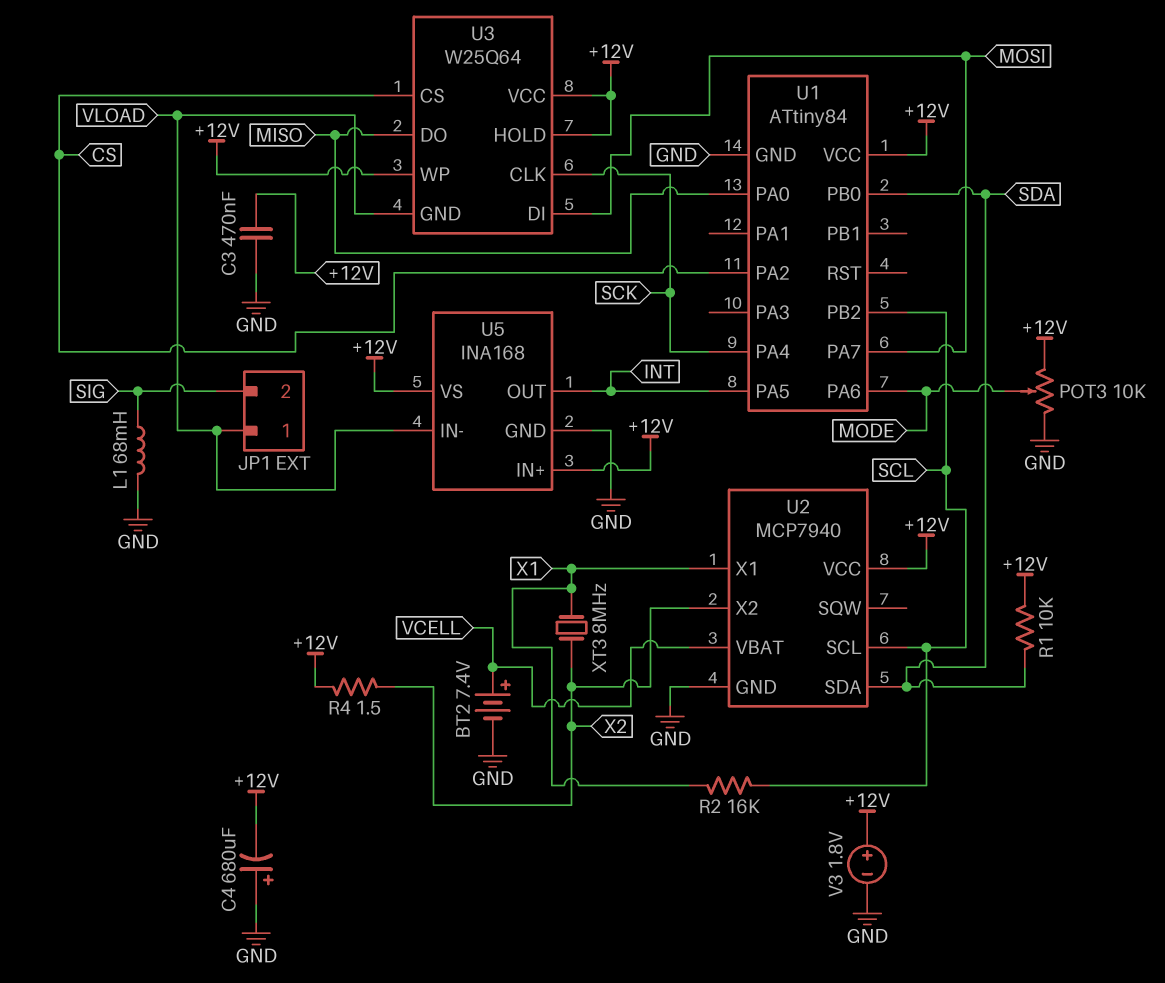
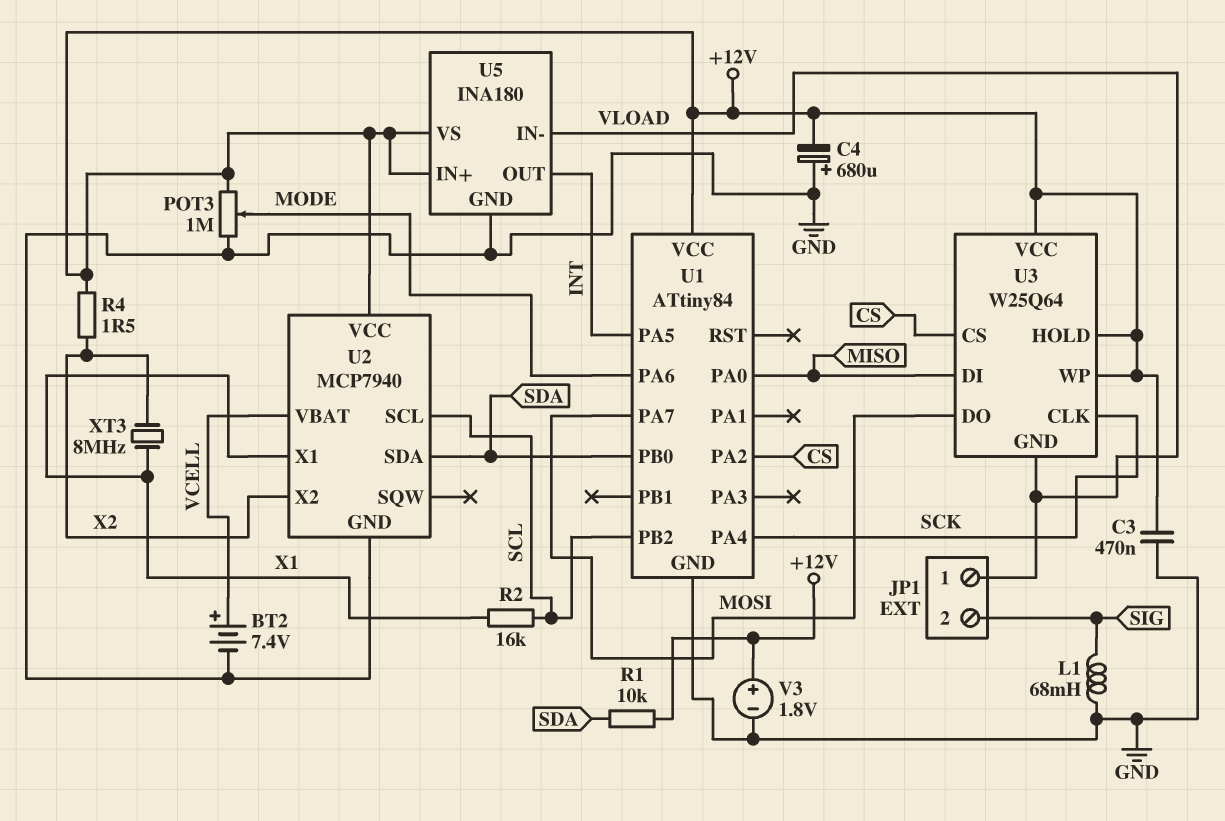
POT3: 10k (+12V, GND, wiper MODE) -> 1M (+12V, GND, wiper MODE)
U3 pin DI: MOSI -> MISO
U3 pin DO: MISO -> MOSI
U5: INA168 -> INA180

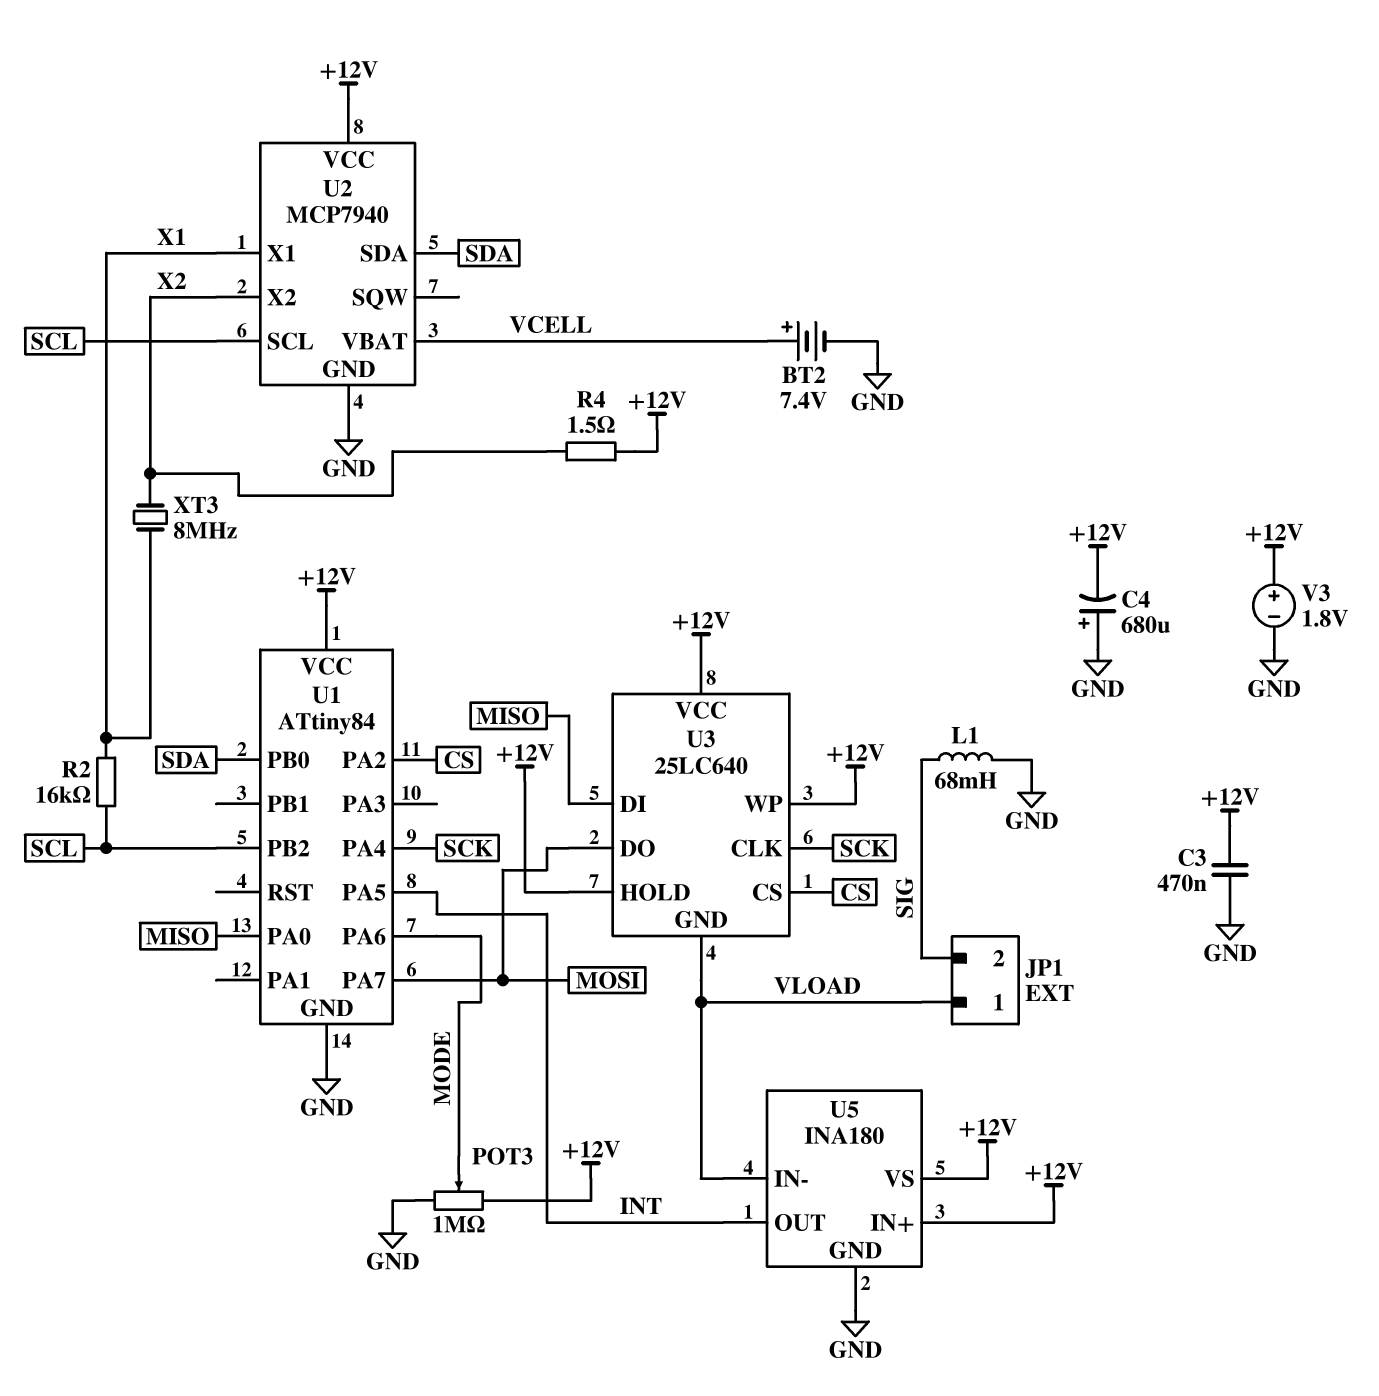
R1: 10k (+12V, SDA) -> none
U3: W25Q64 -> 25LC640

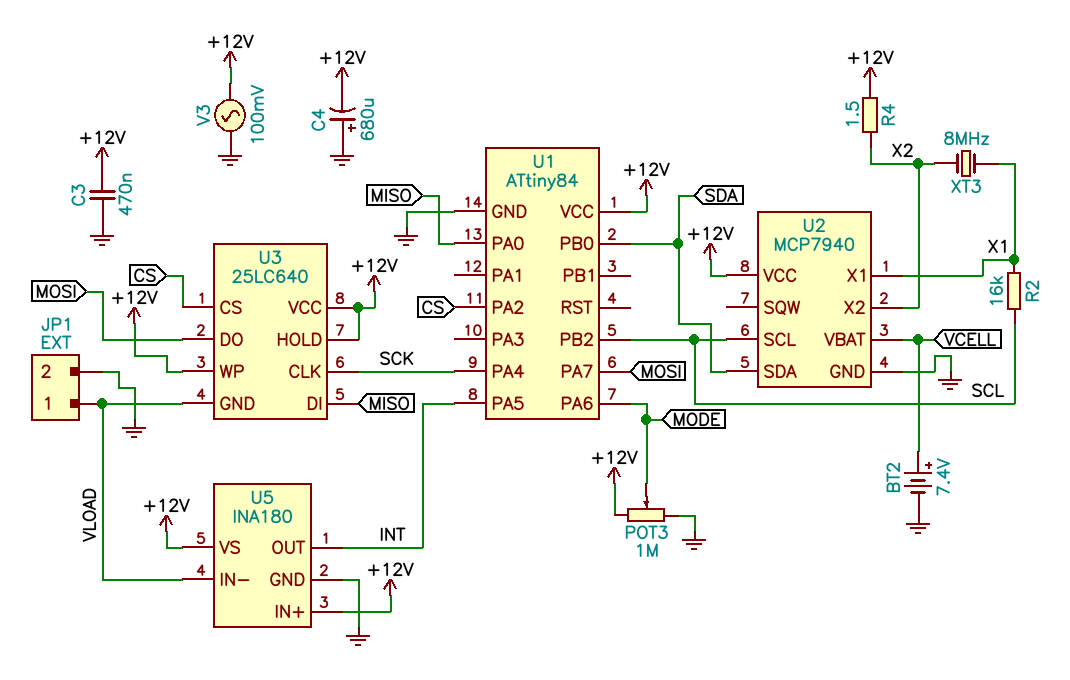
JP1 pin 2: SIG -> GND
L1: 68mH (GND, SIG) -> none
V3: 1.8V (plus +12V, minus GND) -> AC 100mV (+12V, GND)

